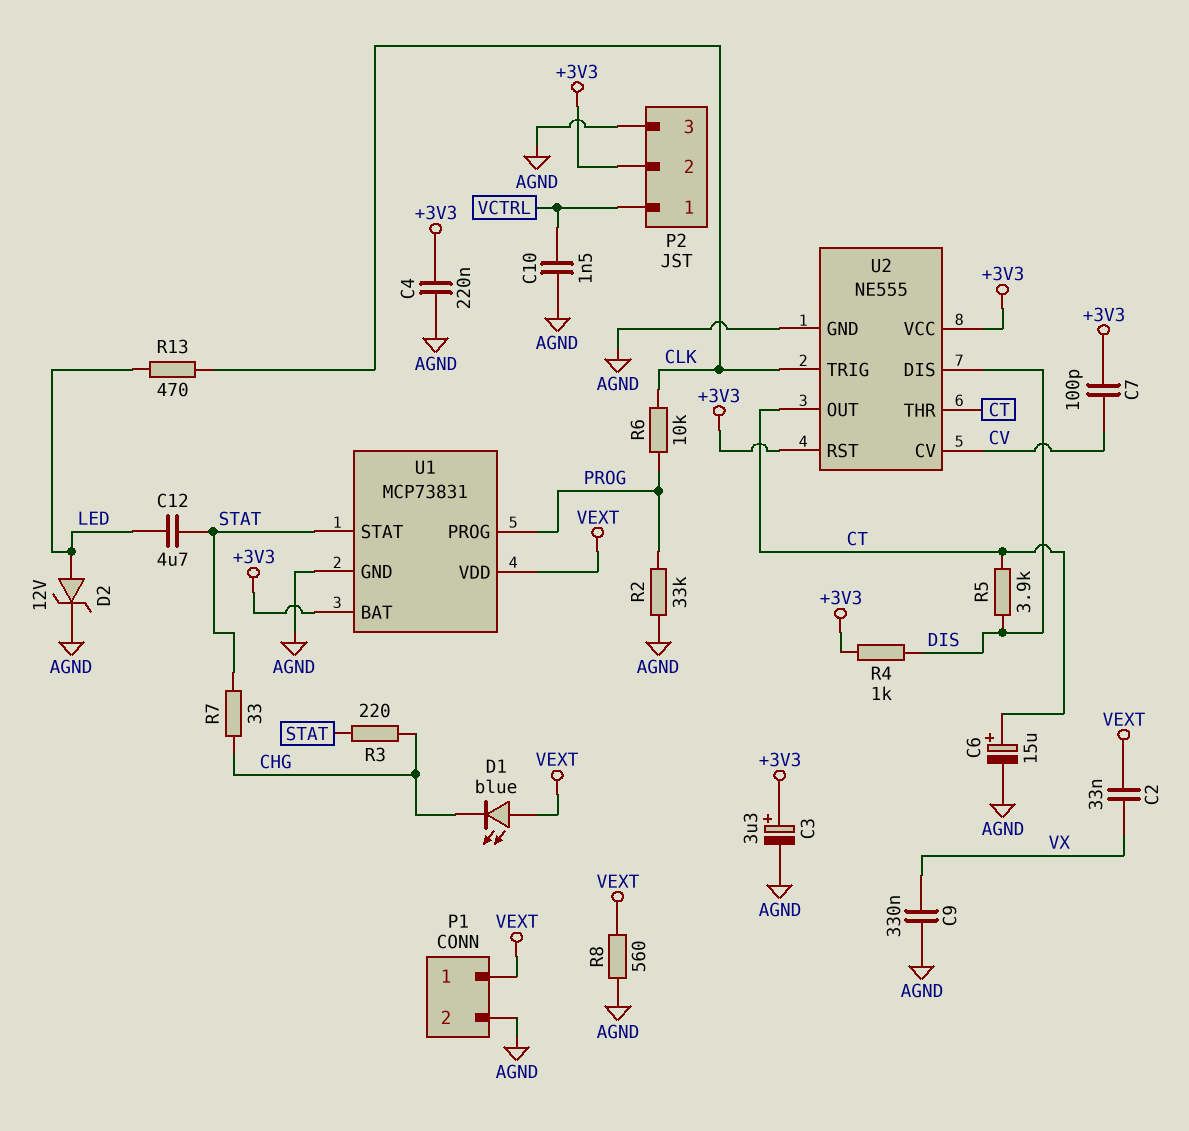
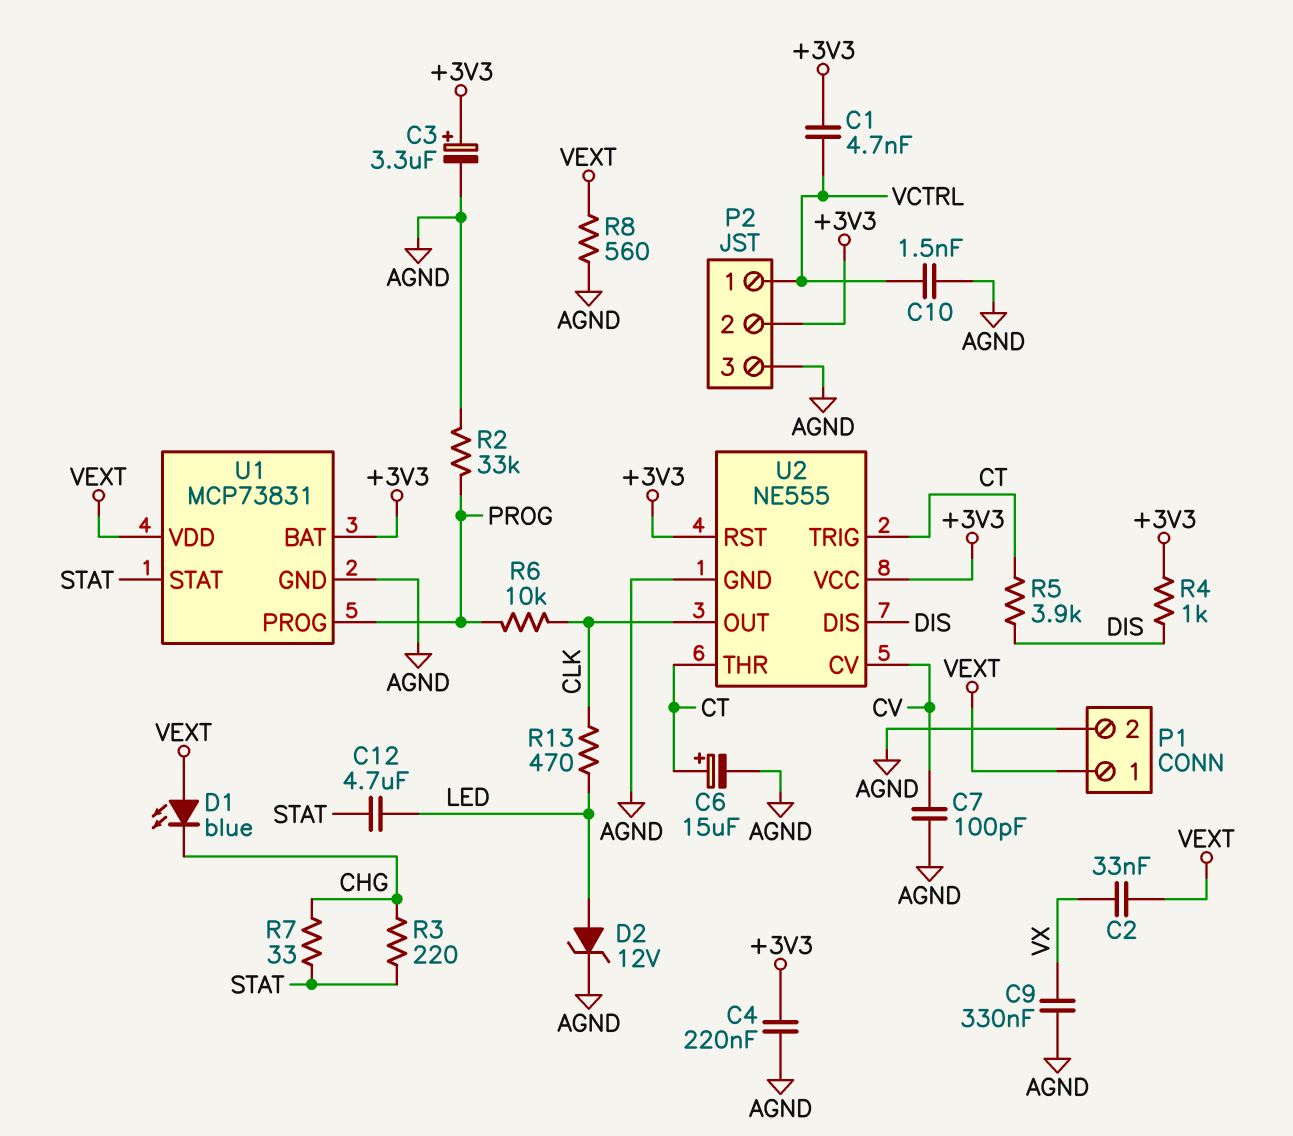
C1: none -> 4.7nF (+3V3, VCTRL)
C7: 100pF (+3V3, CV) -> 100pF (AGND, CV)
U2 pin OUT: CT -> CLK
U2 pin TRIG: CLK -> CT

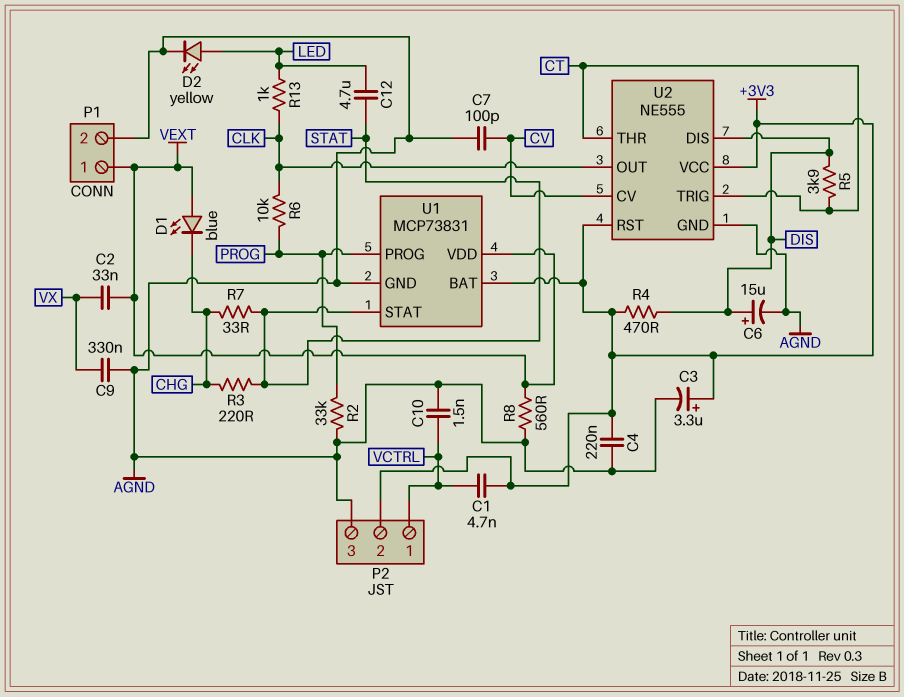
C6: 15uF (plus CT, minus AGND) -> 15uF (plus DIS, minus AGND)
D2: zener 12V (A LED, K AGND) -> LED yellow (A LED, K AGND)
R4: 1k (+3V3, DIS) -> 470 (+3V3, DIS)
R13: 470 (CLK, LED) -> 1k (CLK, LED)

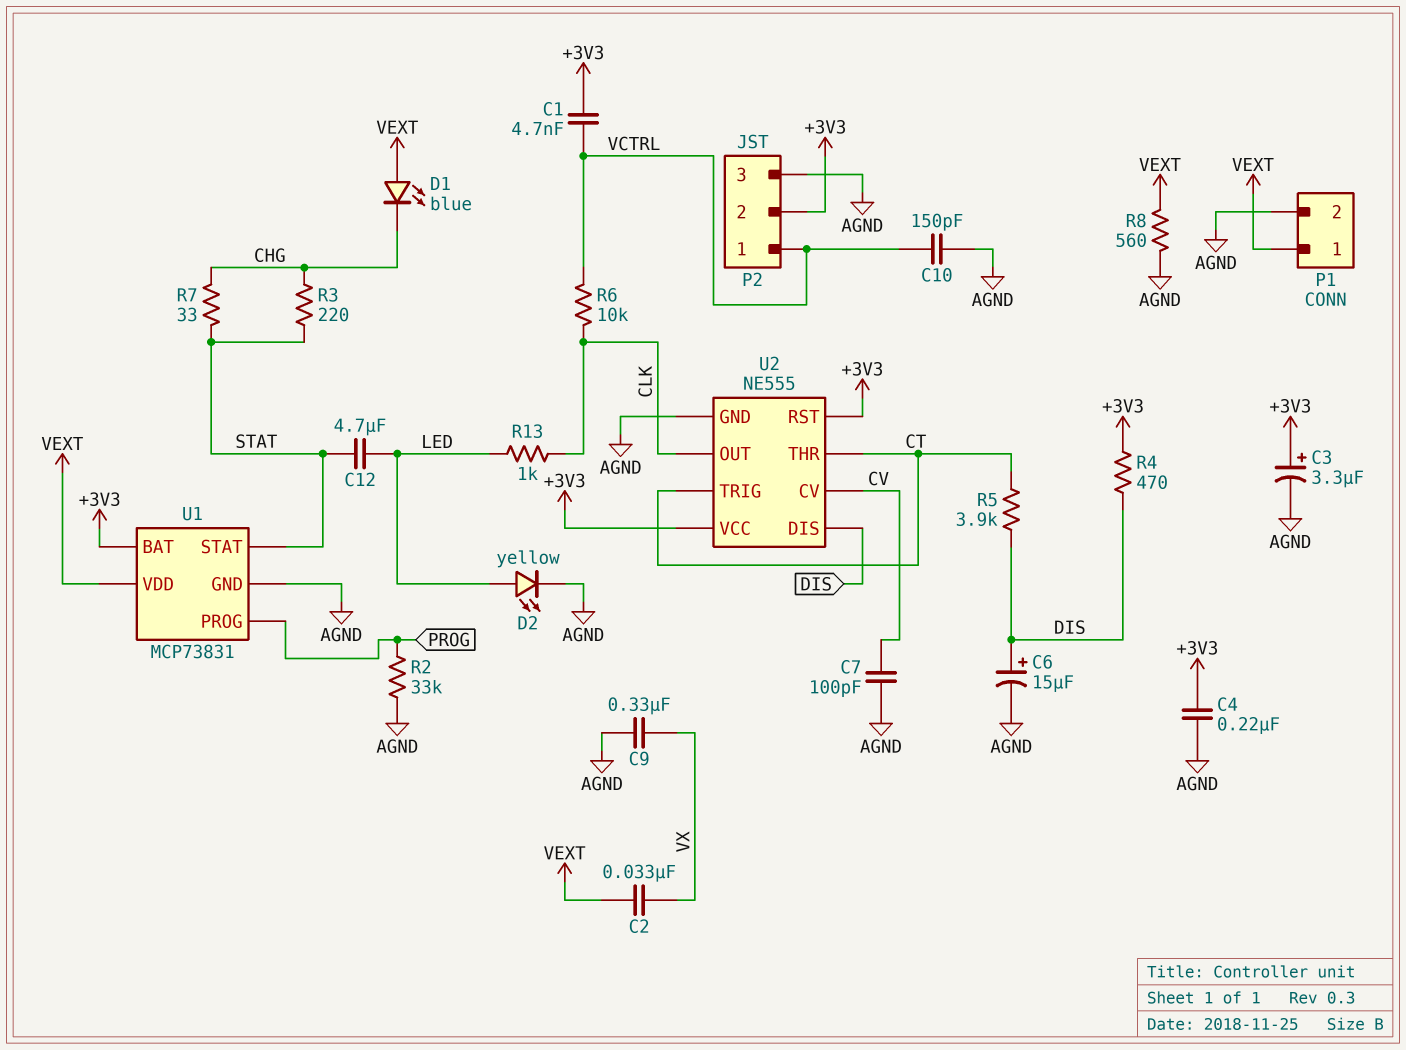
C10: 1.5nF (AGND, VCTRL) -> 150pF (AGND, VCTRL)
R6: 10k (CLK, PROG) -> 10k (CLK, VCTRL)

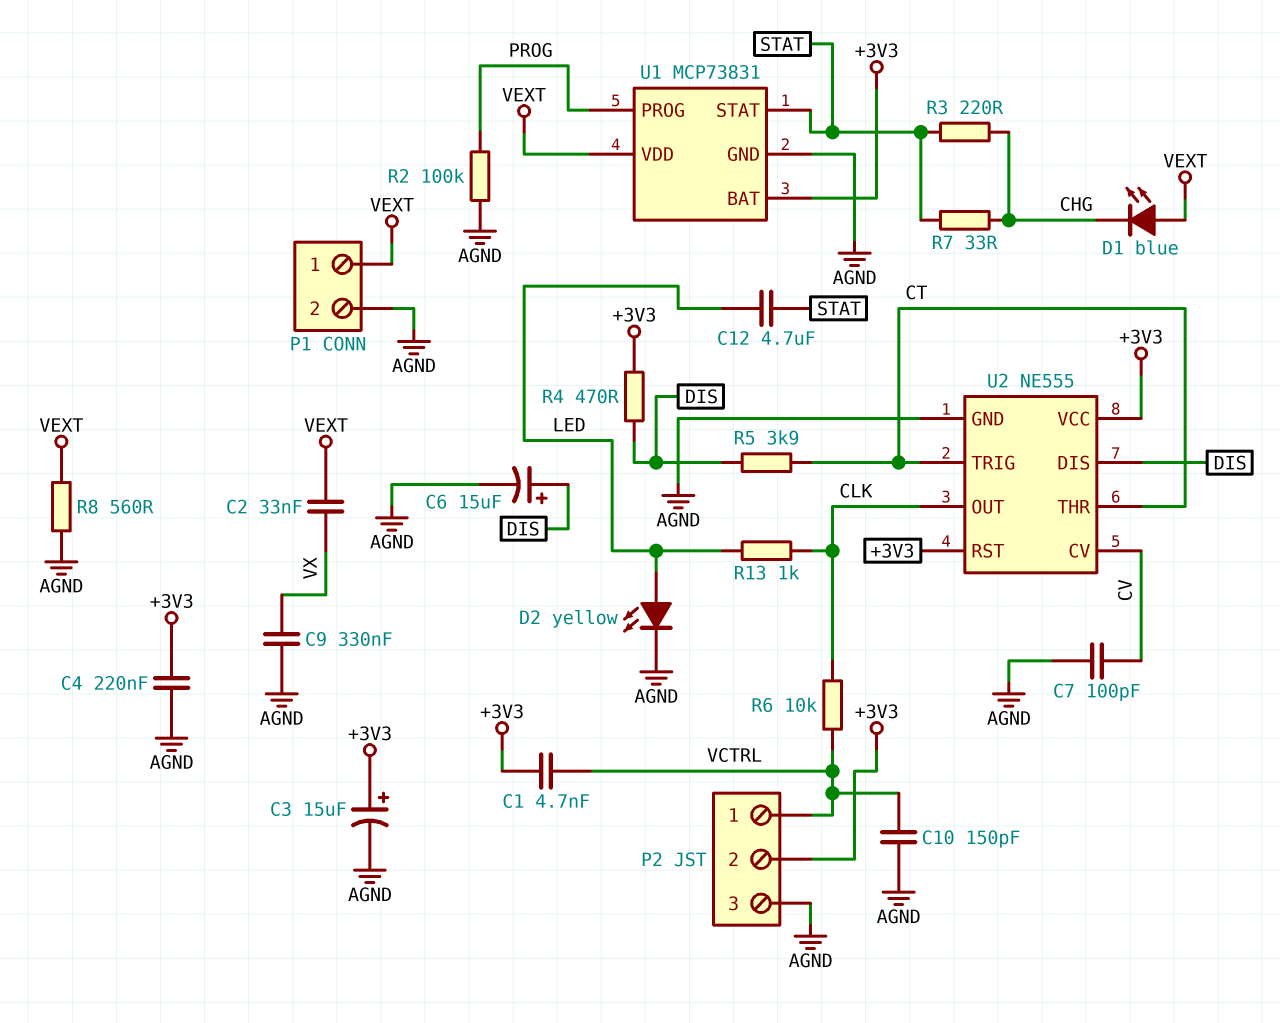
C3: 3.3uF (plus +3V3, minus AGND) -> 15uF (plus +3V3, minus AGND)
R2: 33k (AGND, PROG) -> 100k (AGND, PROG)

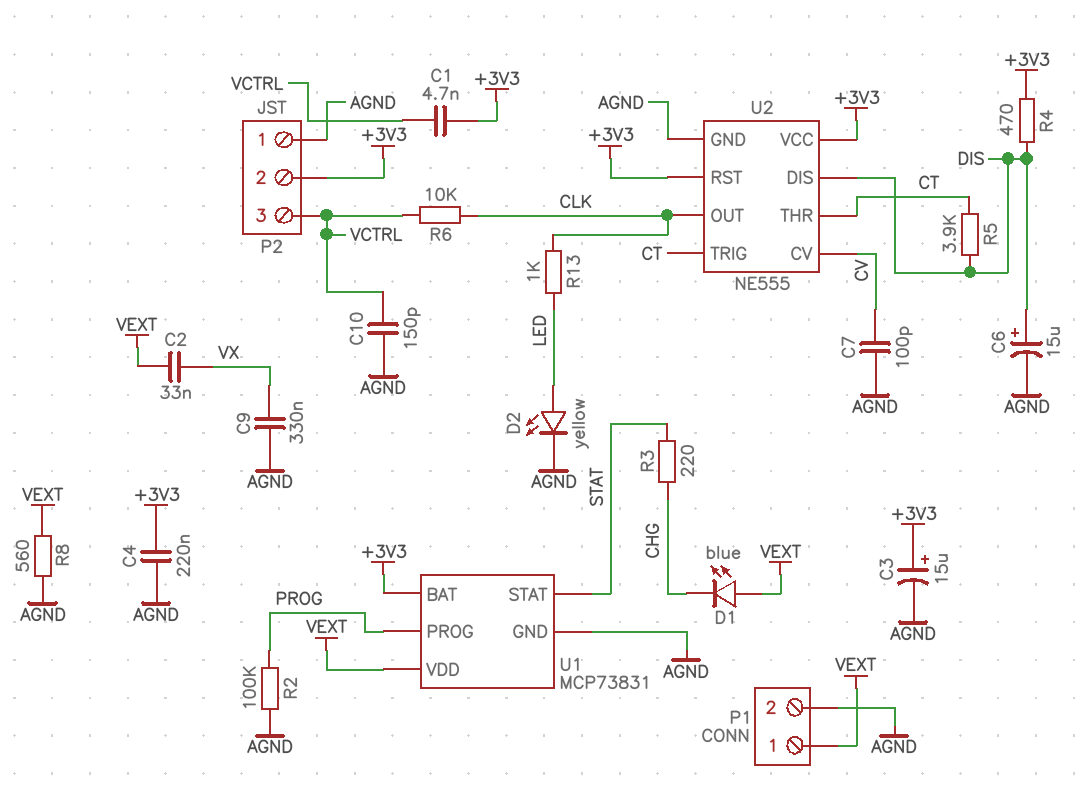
C12: 4.7uF (LED, STAT) -> none
P2 pin 1: VCTRL -> AGND
P2 pin 3: AGND -> VCTRL
R7: 33 (CHG, STAT) -> none

